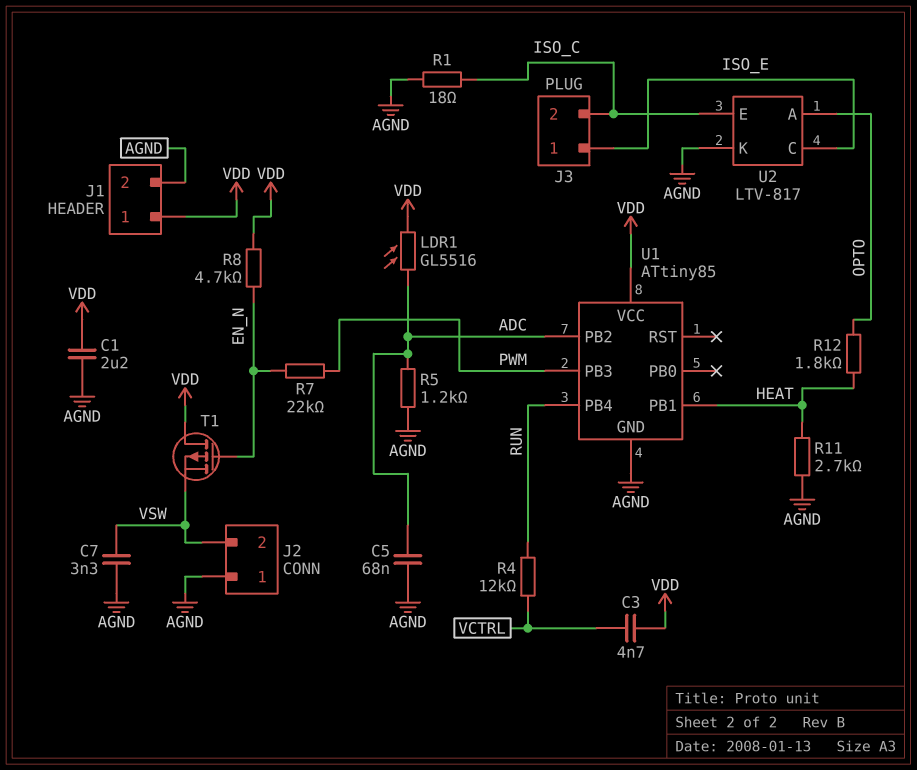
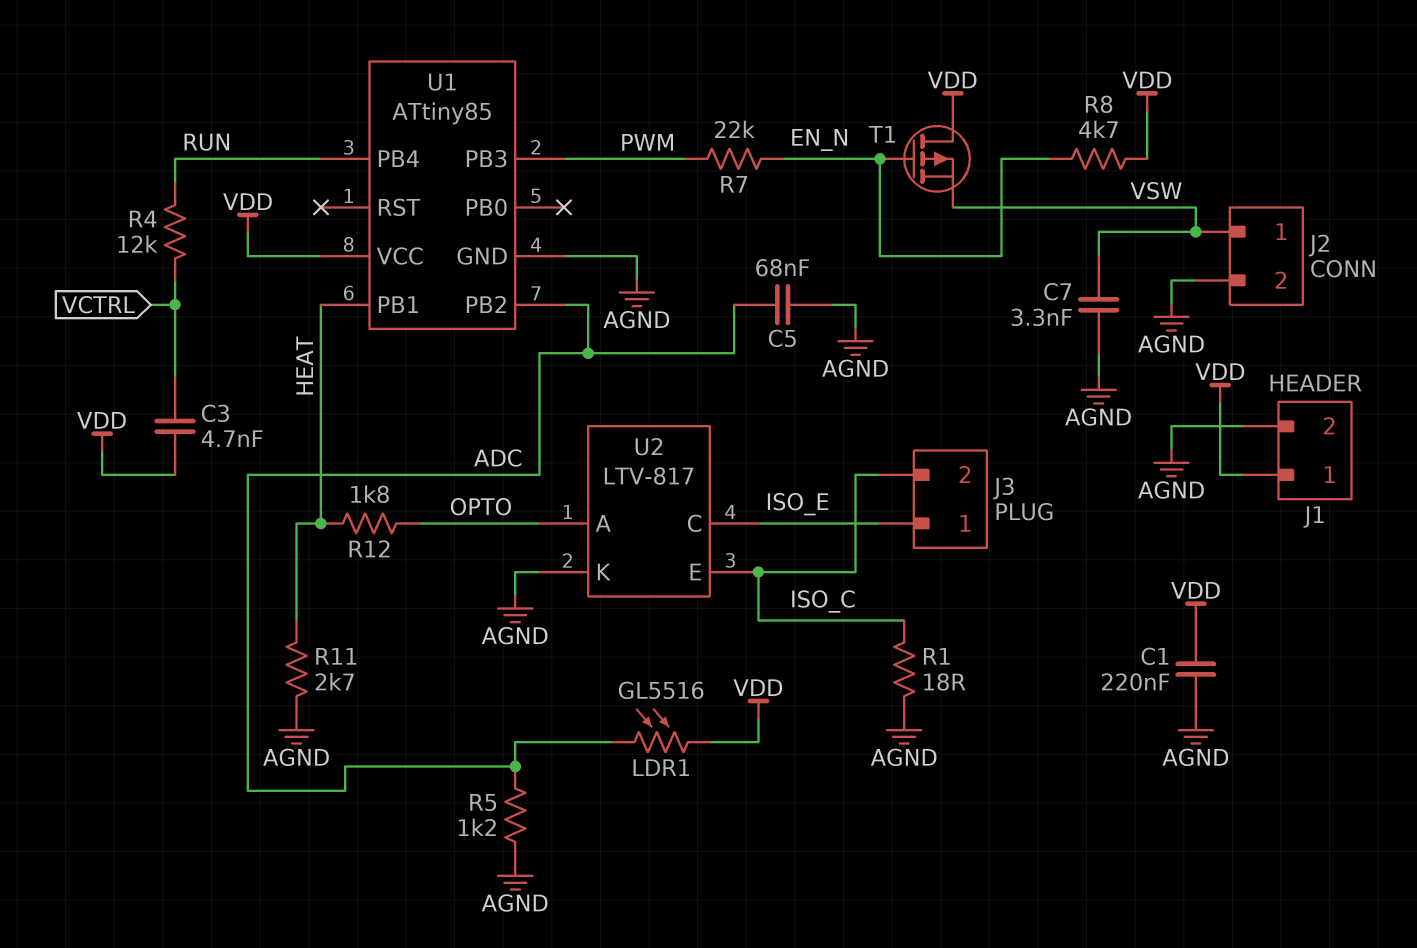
C1: 2.2uF (AGND, VDD) -> 220nF (AGND, VDD)
J2 pin 1: AGND -> VSW
J2 pin 2: VSW -> AGND

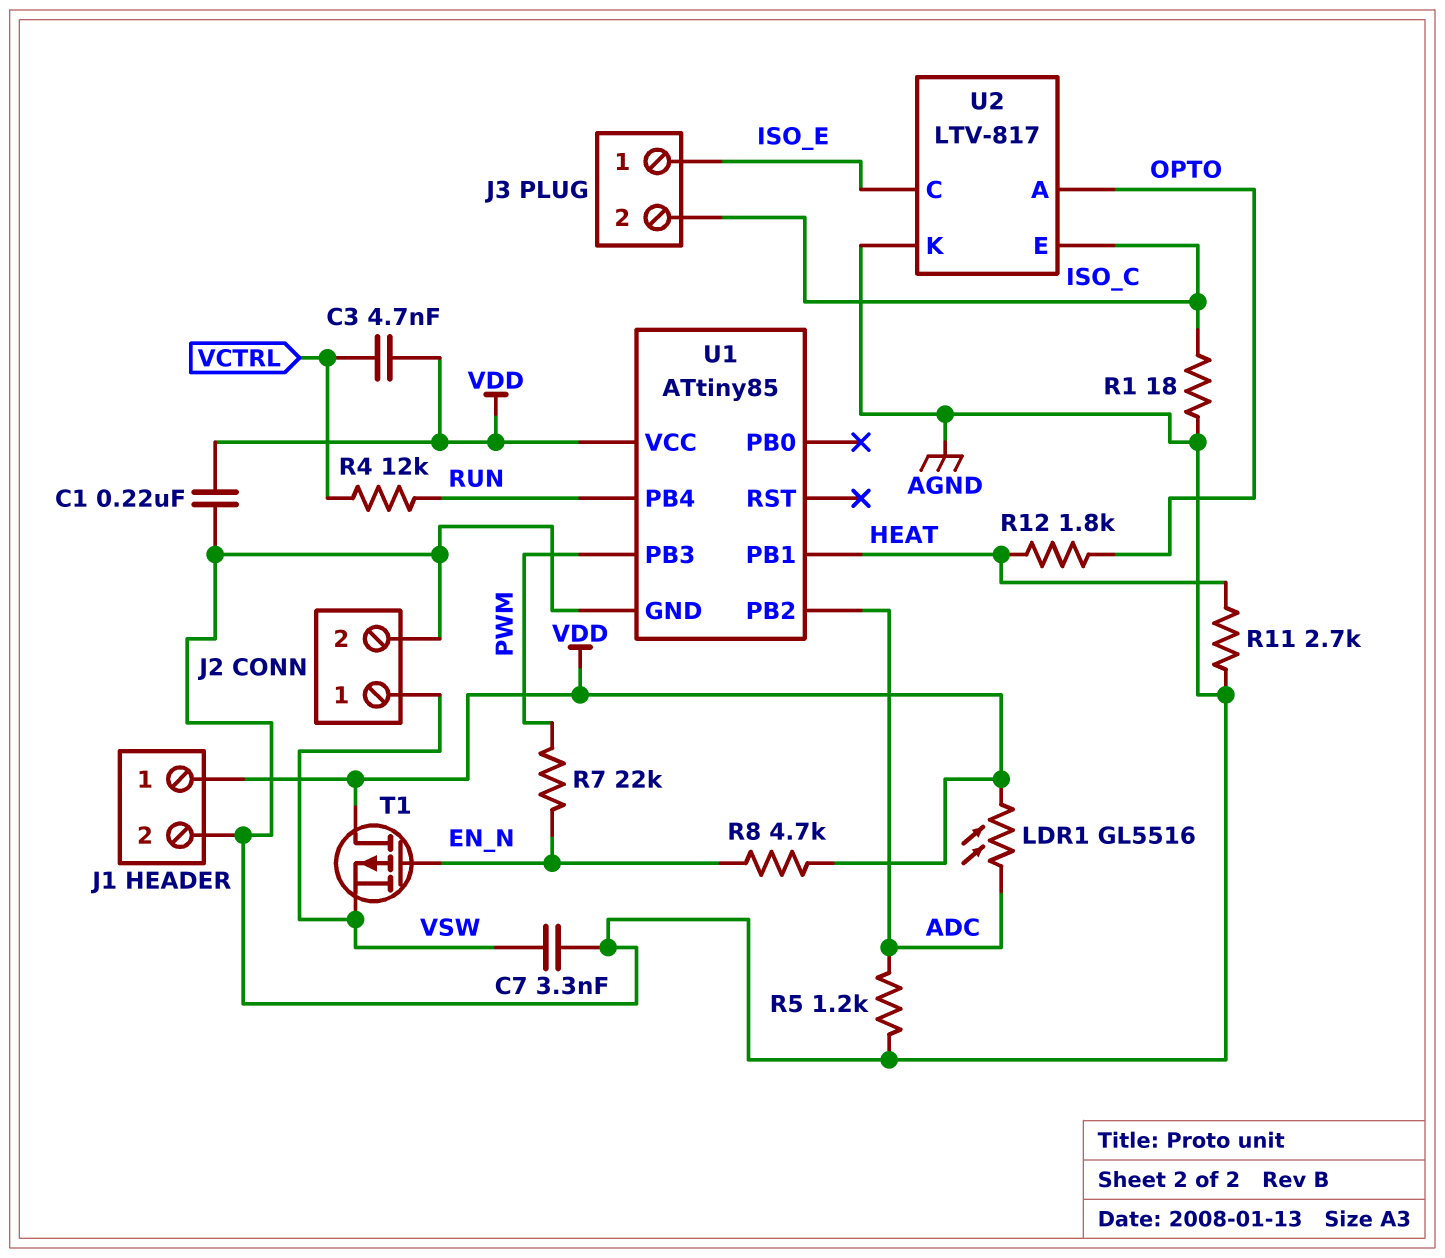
C5: 68nF (ADC, AGND) -> none

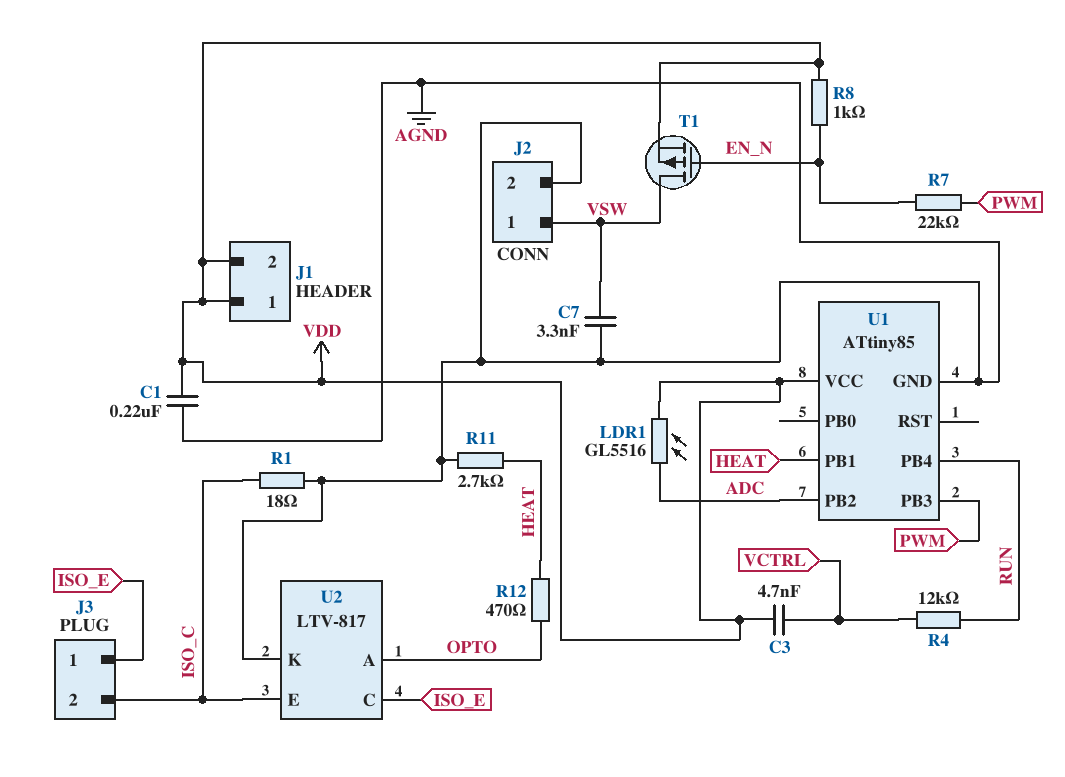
J1 pin 2: AGND -> VDD
R5: 1.2k (ADC, AGND) -> none
R8: 4.7k (EN_N, VDD) -> 1k (EN_N, VDD)
R12: 1.8k (HEAT, OPTO) -> 470 (HEAT, OPTO)
T1: PMOS (G EN_N, D VDD, S VSW) -> PMOS (G EN_N, D VSW, S VDD)

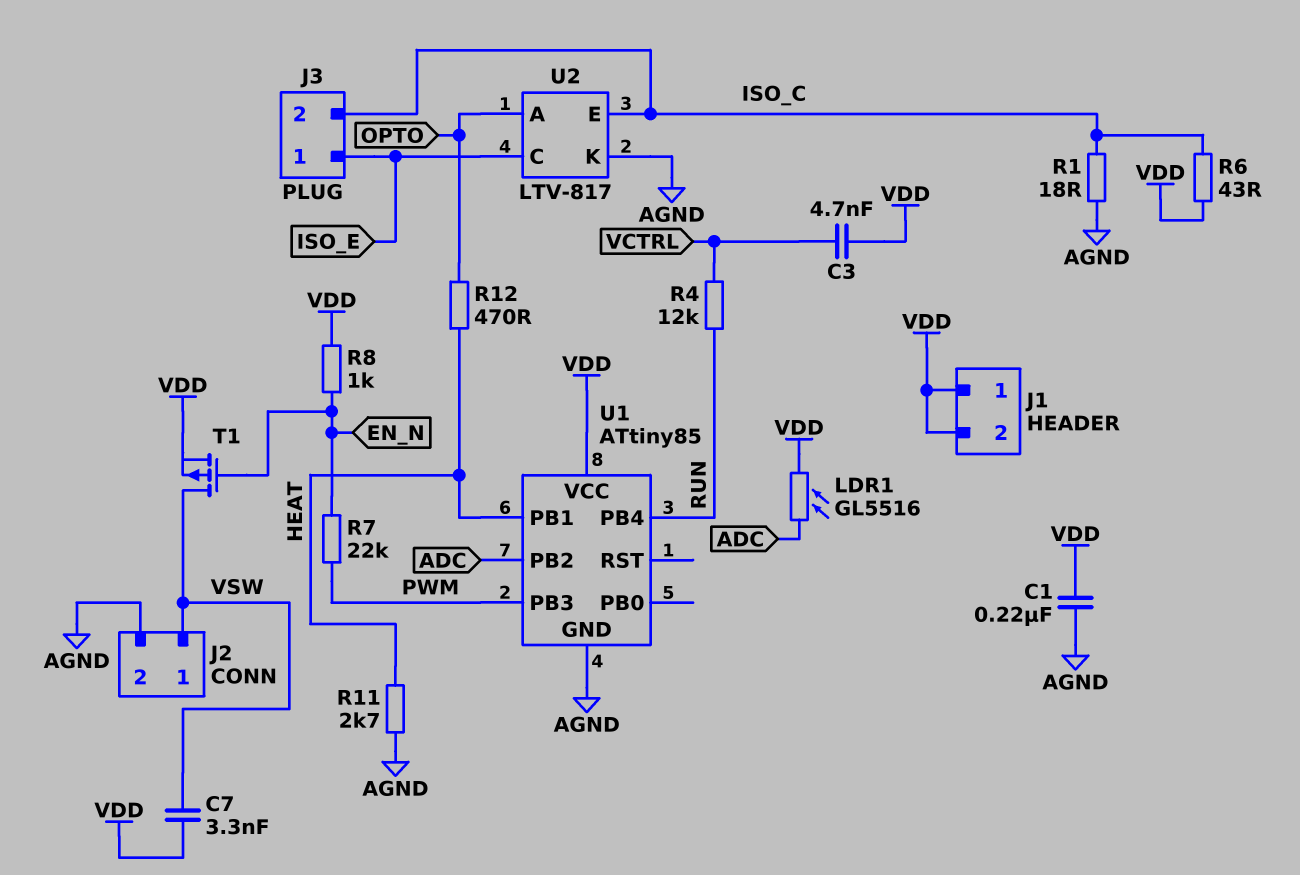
C7: 3.3nF (AGND, VSW) -> 3.3nF (VDD, VSW)
R6: none -> 43 (ISO_C, VDD)

